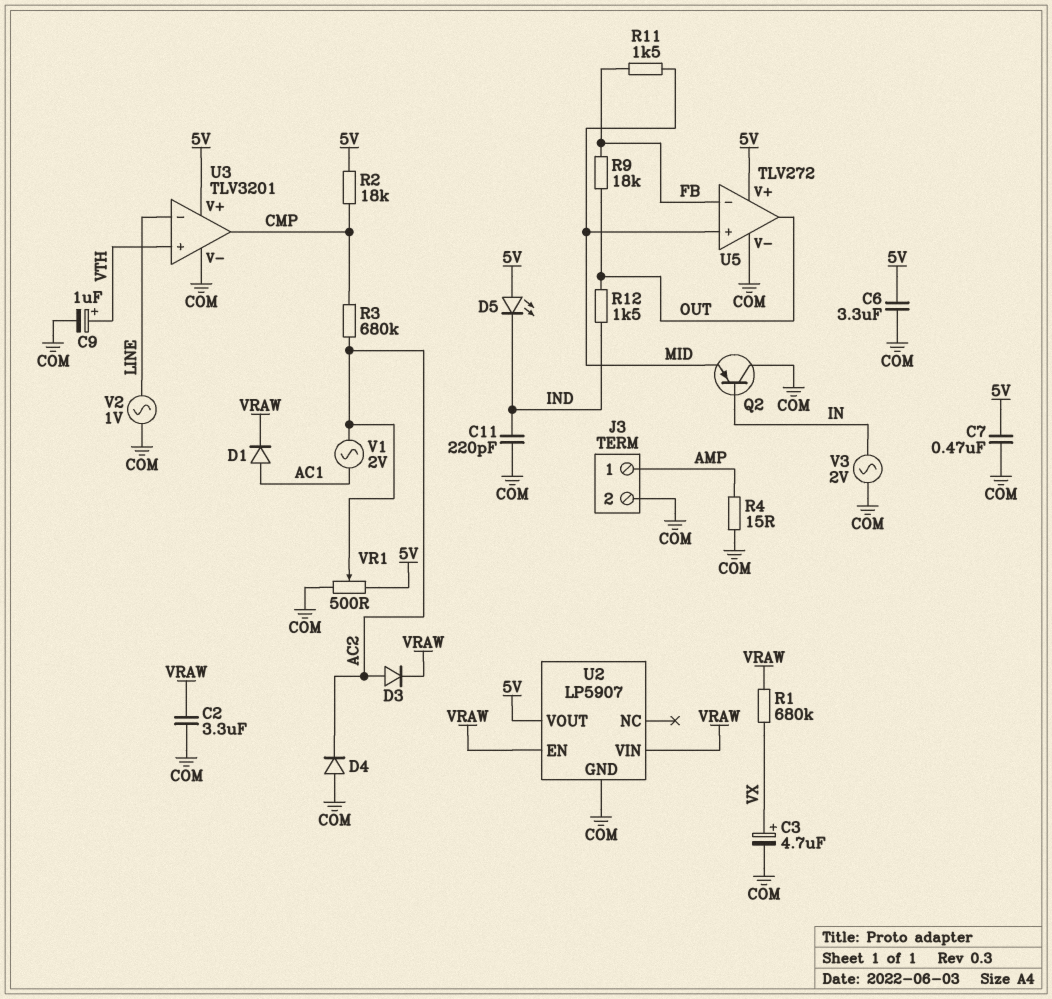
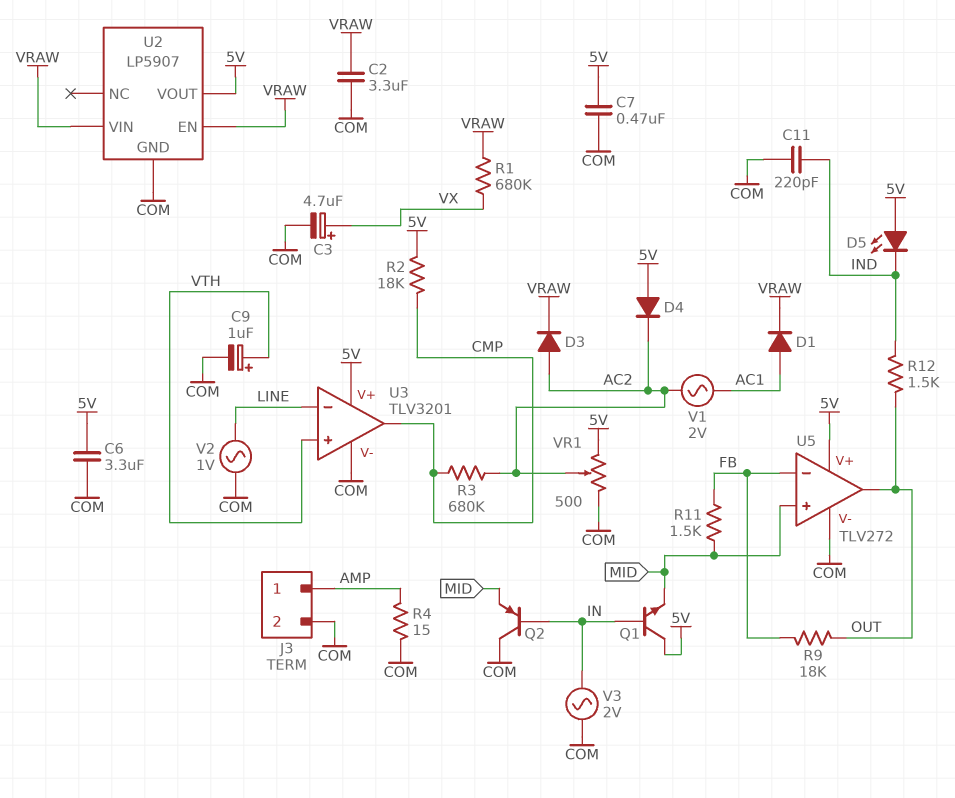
D4: diode (A COM, K AC2) -> diode (A 5V, K AC2)
Q1: none -> NPN (B IN, C 5V, E MID)

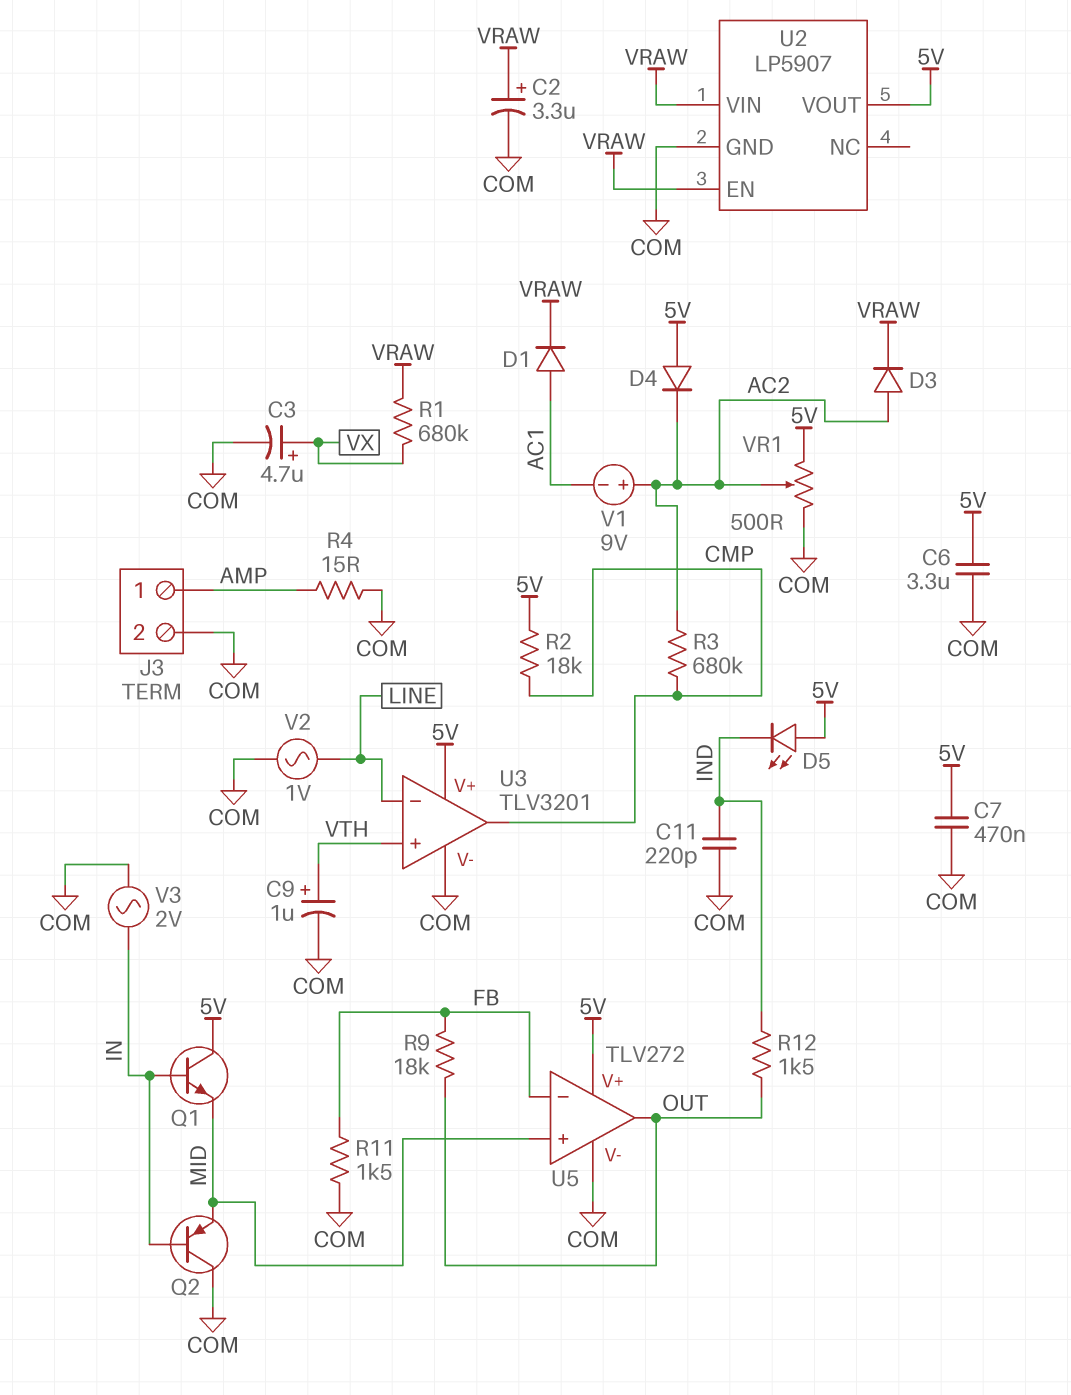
C2: 3.3uF (COM, VRAW) -> 3.3uF (plus VRAW, minus COM)
R11: 1.5k (FB, MID) -> 1.5k (COM, FB)
V1: AC 2V (AC1, AC2) -> 9V (plus AC2, minus AC1)

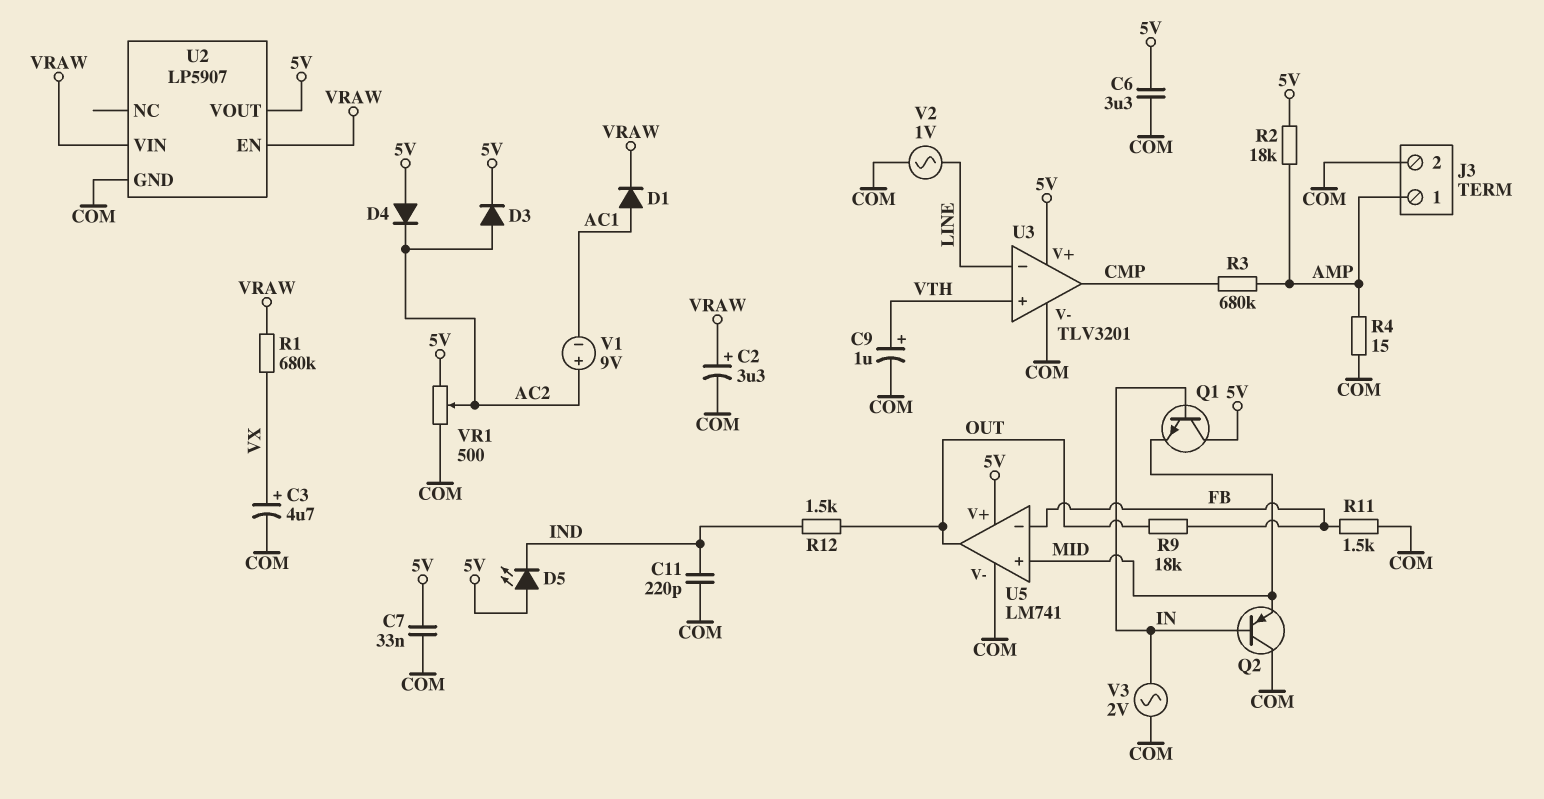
C7: 470nF (5V, COM) -> 33nF (5V, COM)
D3: diode (A AC2, K VRAW) -> diode (A AC2, K 5V)
R2: 18k (5V, CMP) -> 18k (5V, AMP)
R3: 680k (AC2, CMP) -> 680k (AMP, CMP)
U5: TLV272 -> LM741

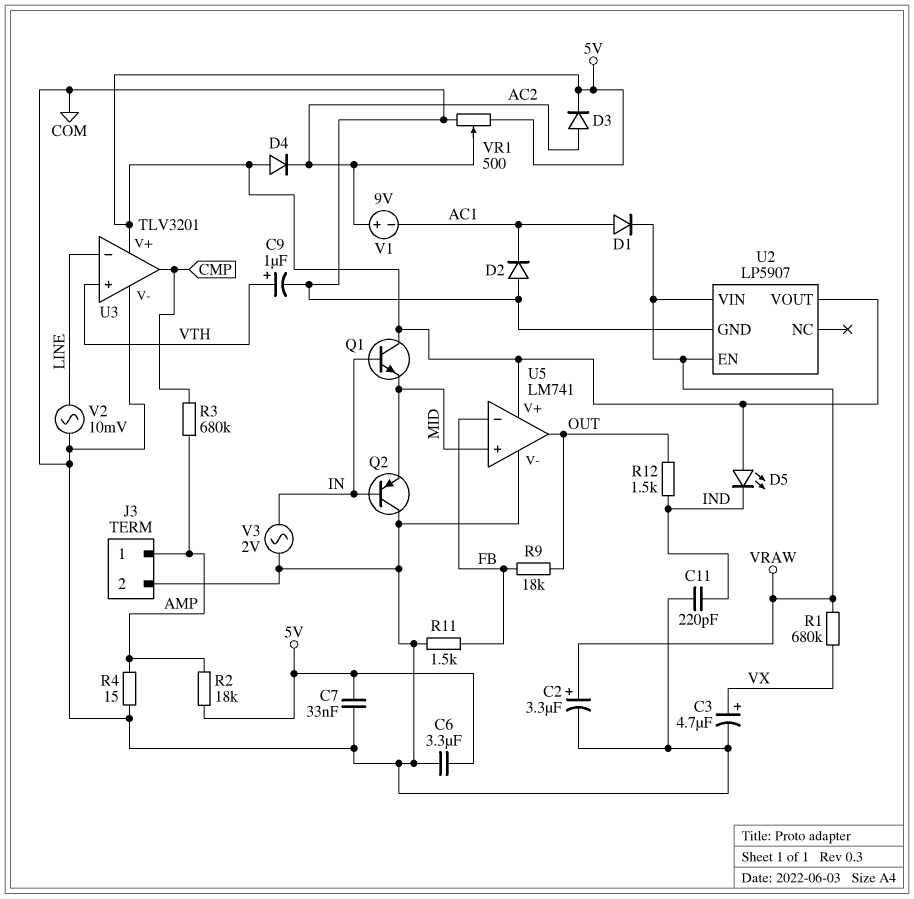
D2: none -> diode (A COM, K AC1)
V2: AC 1V (COM, LINE) -> AC 10mV (COM, LINE)

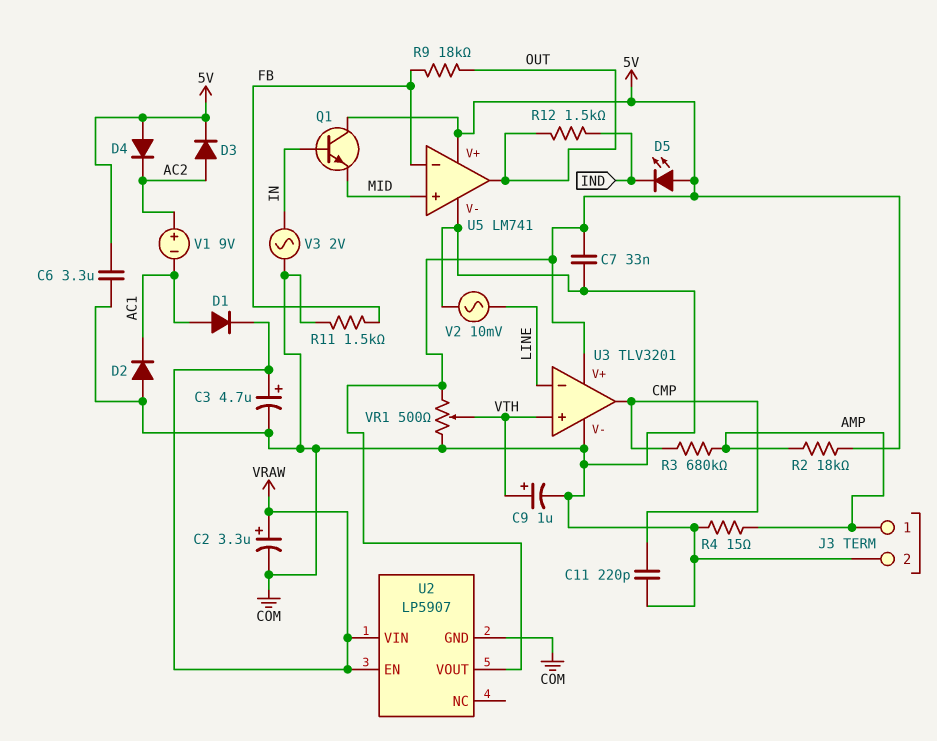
C3: 4.7uF (plus VX, minus COM) -> 4.7uF (plus VRAW, minus COM)
C11: 220pF (COM, IND) -> 220pF (CMP, COM)
Q2: PNP (B IN, C COM, E MID) -> none
R1: 680k (VRAW, VX) -> none
VR1: 500 (5V, COM, wiper AC2) -> 500 (5V, COM, wiper VTH)

